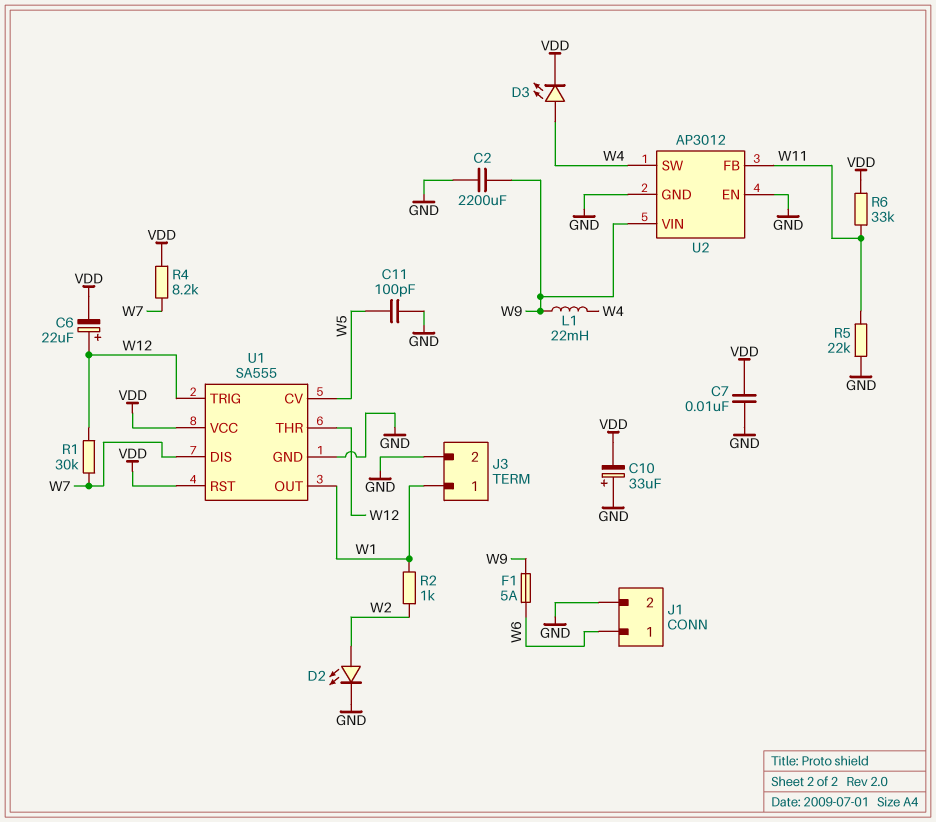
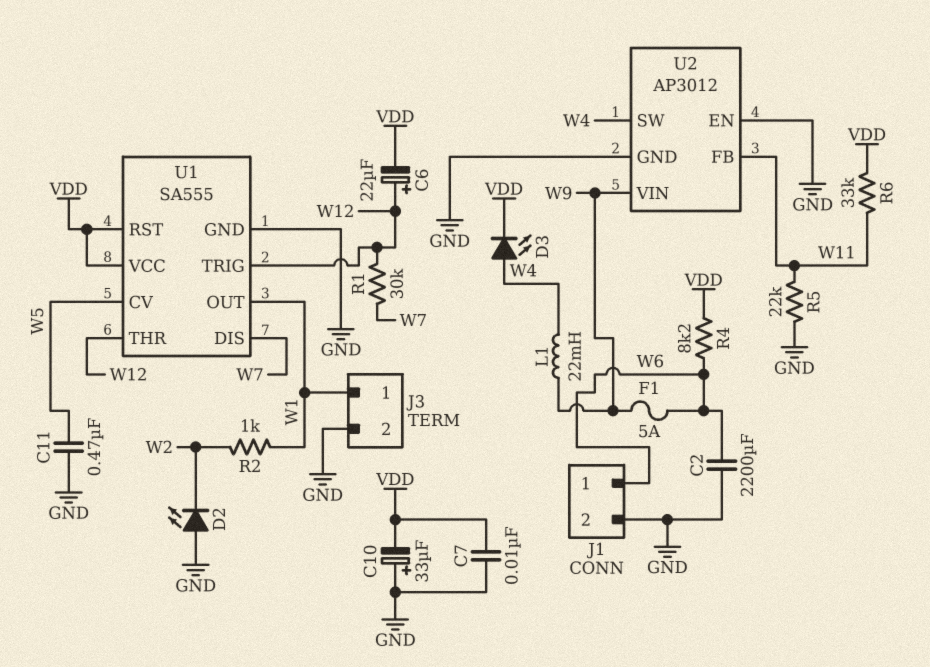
C2: 2200uF (GND, W9) -> 2200uF (GND, W6)
C11: 100pF (GND, W5) -> 470nF (GND, W5)
D2: LED (A W2, K GND) -> LED (A GND, K W2)
R4: 8.2k (VDD, W7) -> 8.2k (VDD, W6)

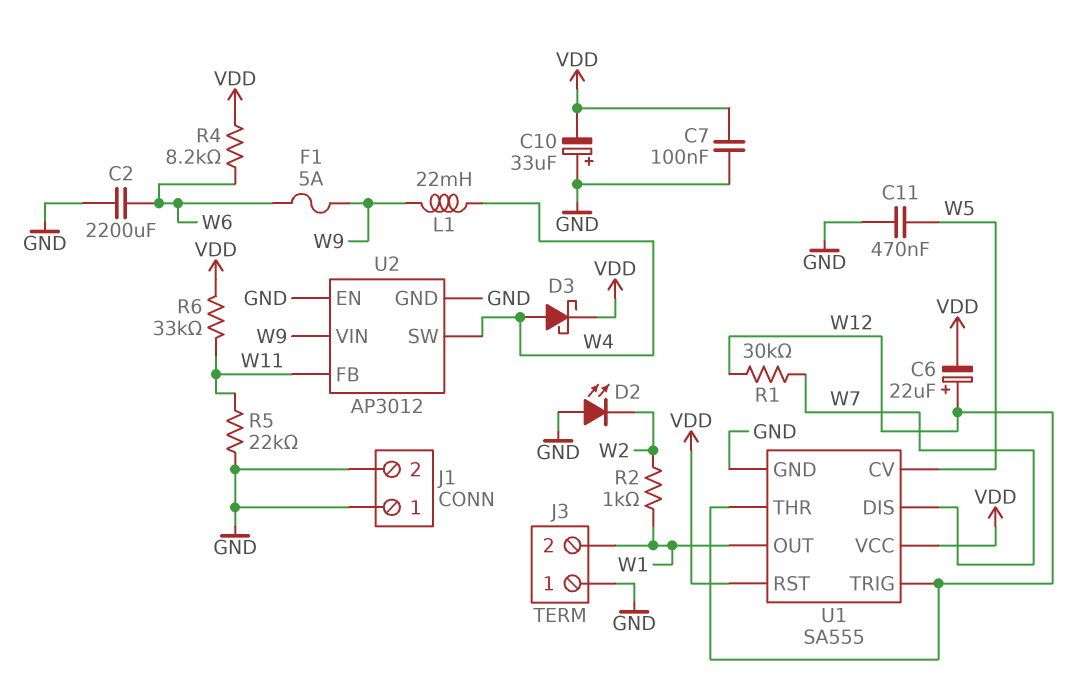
C7: 10nF (GND, VDD) -> 100nF (GND, VDD)
D3: LED (A W4, K VDD) -> schottky (A W4, K VDD)
J1 pin 1: W6 -> GND
J3 pin 1: W1 -> GND
J3 pin 2: GND -> W1

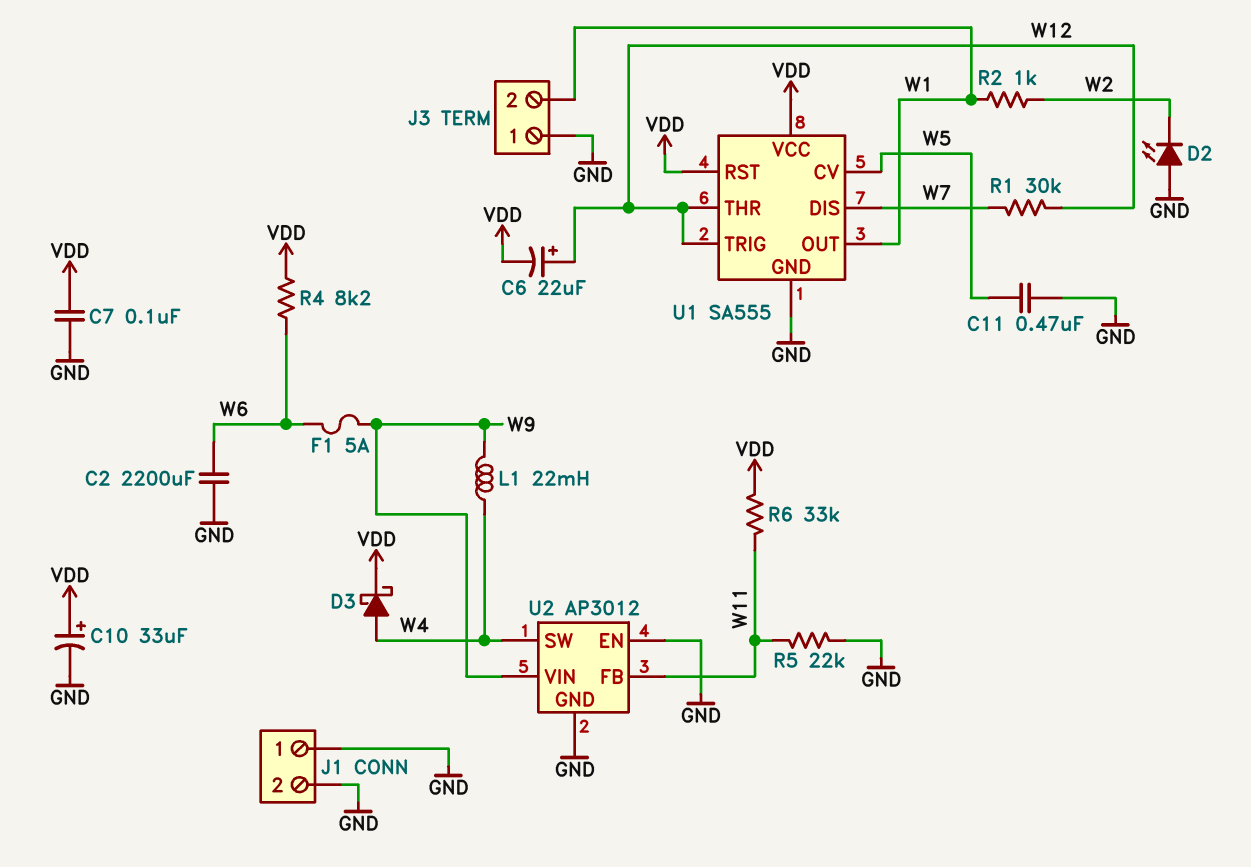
C10: 33uF (plus GND, minus VDD) -> 33uF (plus VDD, minus GND)

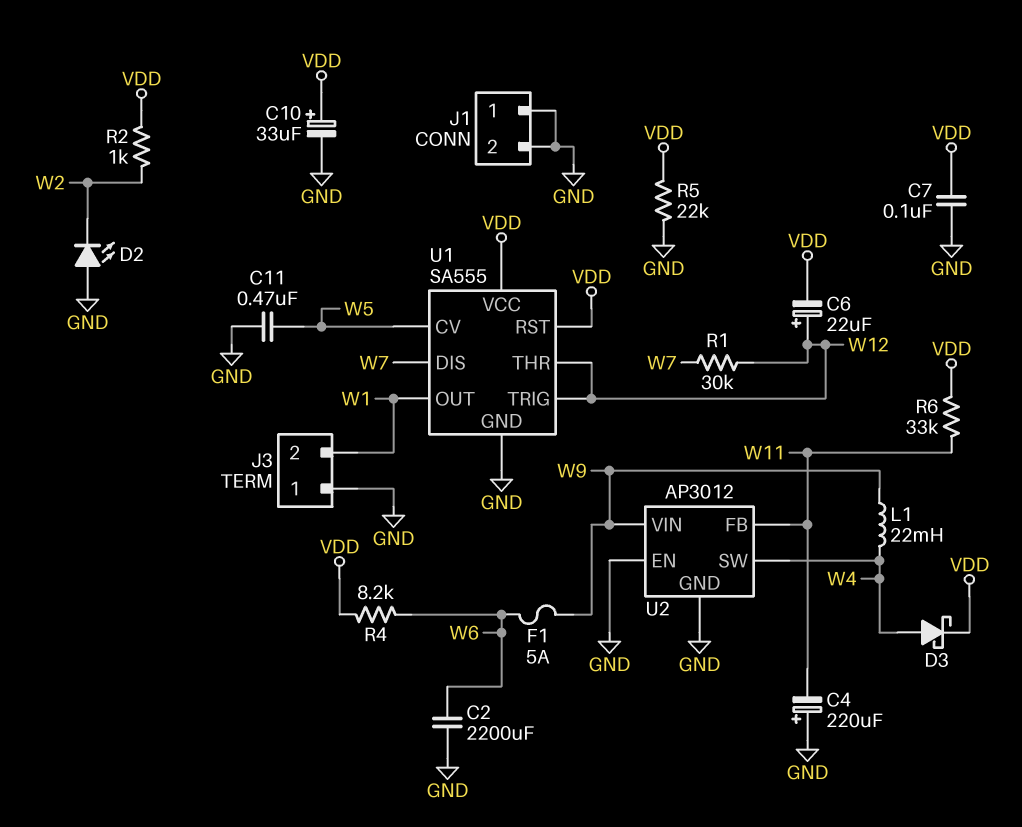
C4: none -> 220uF (plus GND, minus W11)
R2: 1k (W1, W2) -> 1k (VDD, W2)
R5: 22k (GND, W11) -> 22k (GND, VDD)

